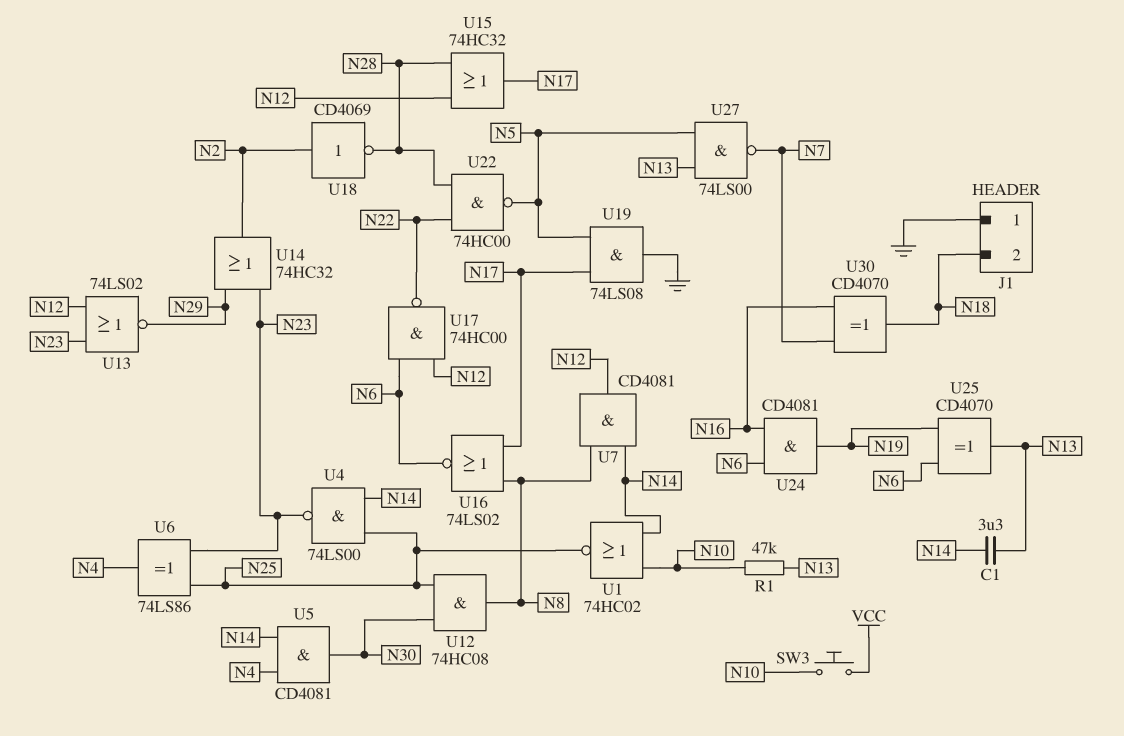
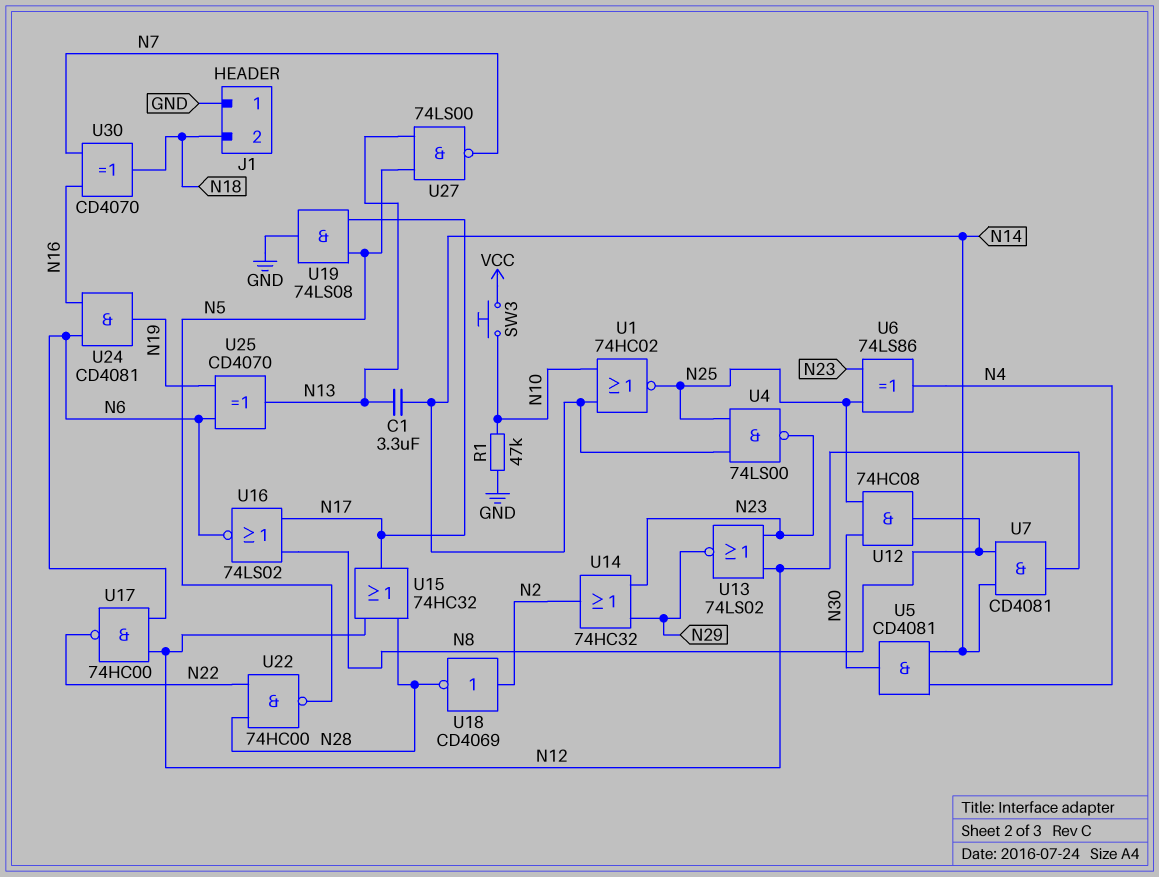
R1: 47k (N10, N13) -> 47k (GND, N10)

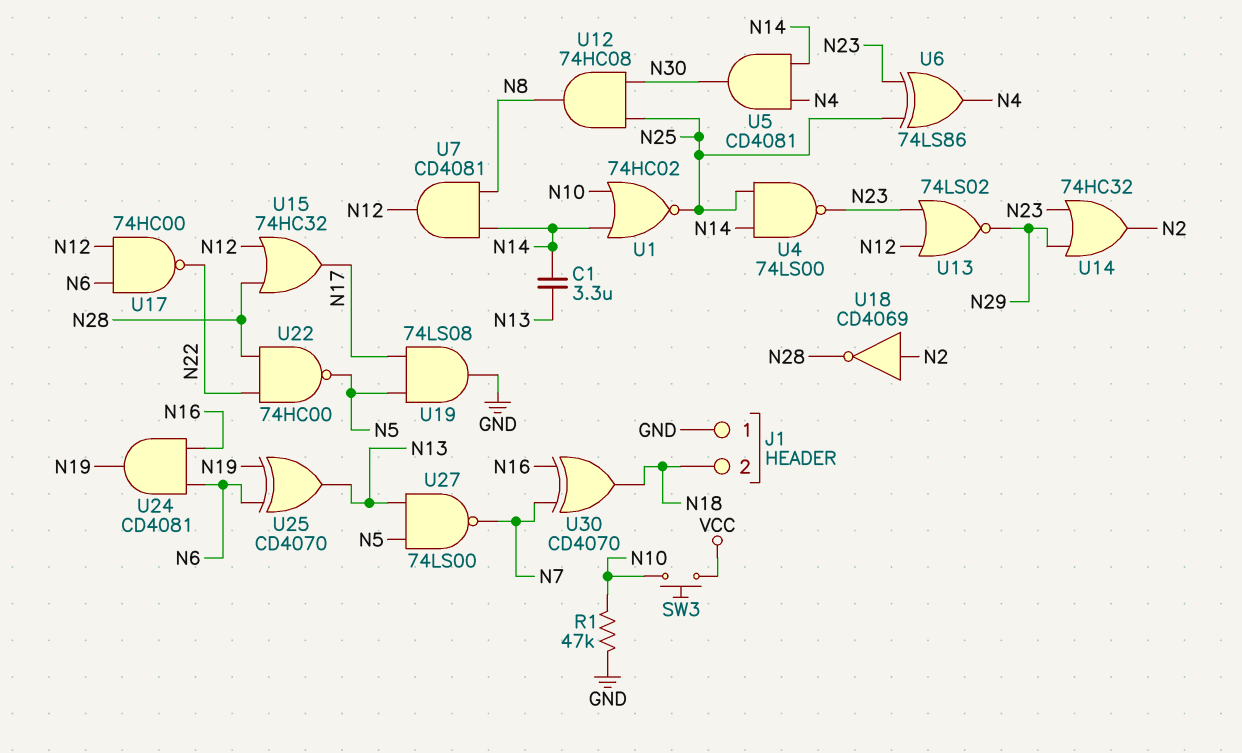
U16: NOR 74LS02 (in N8, in N17, out N6) -> none

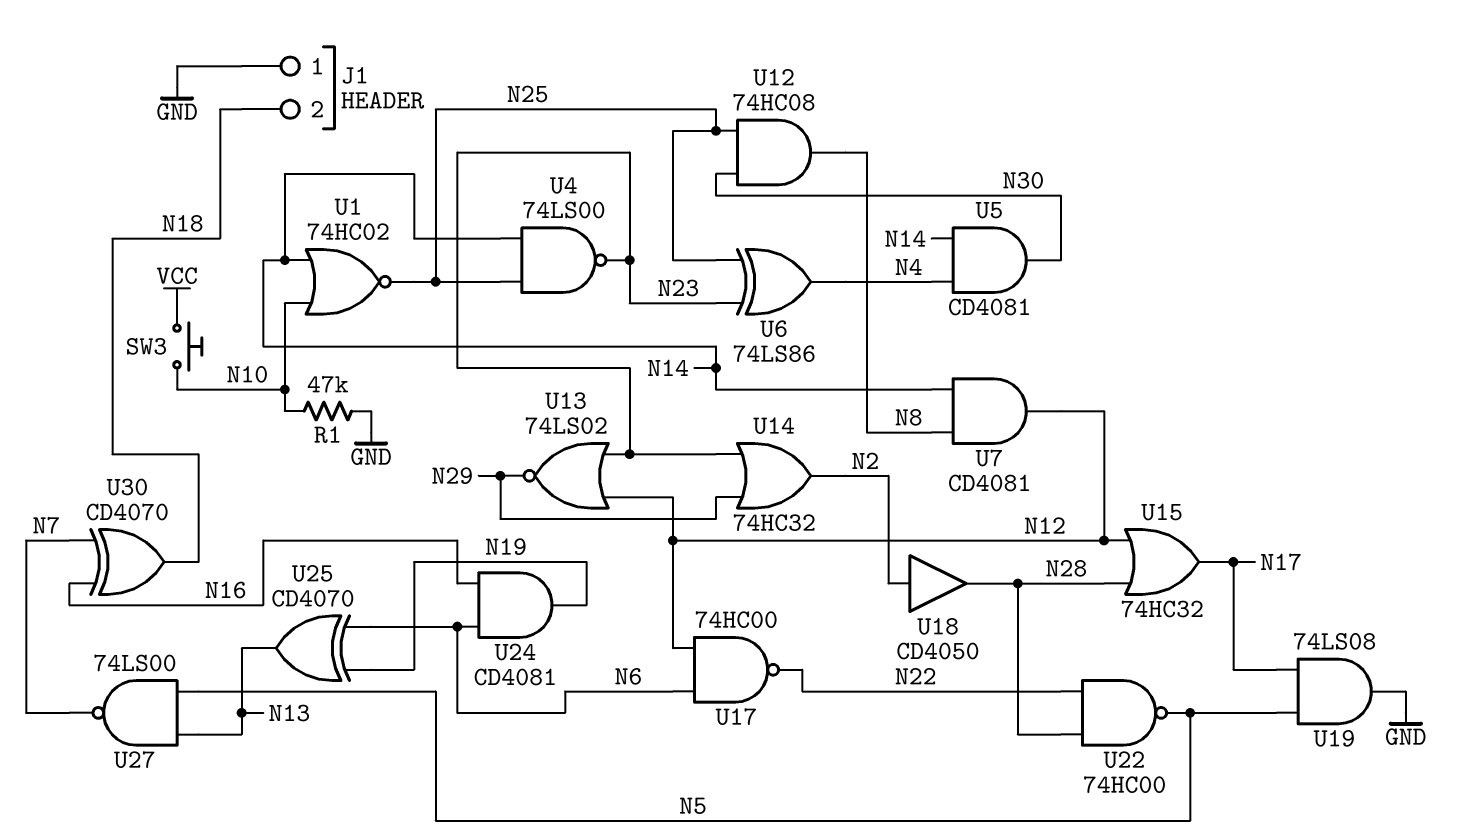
C1: 3.3uF (N13, N14) -> none
U18: NOT CD4069 (in N2, out N28) -> buffer CD4050 (in N2, out N28)

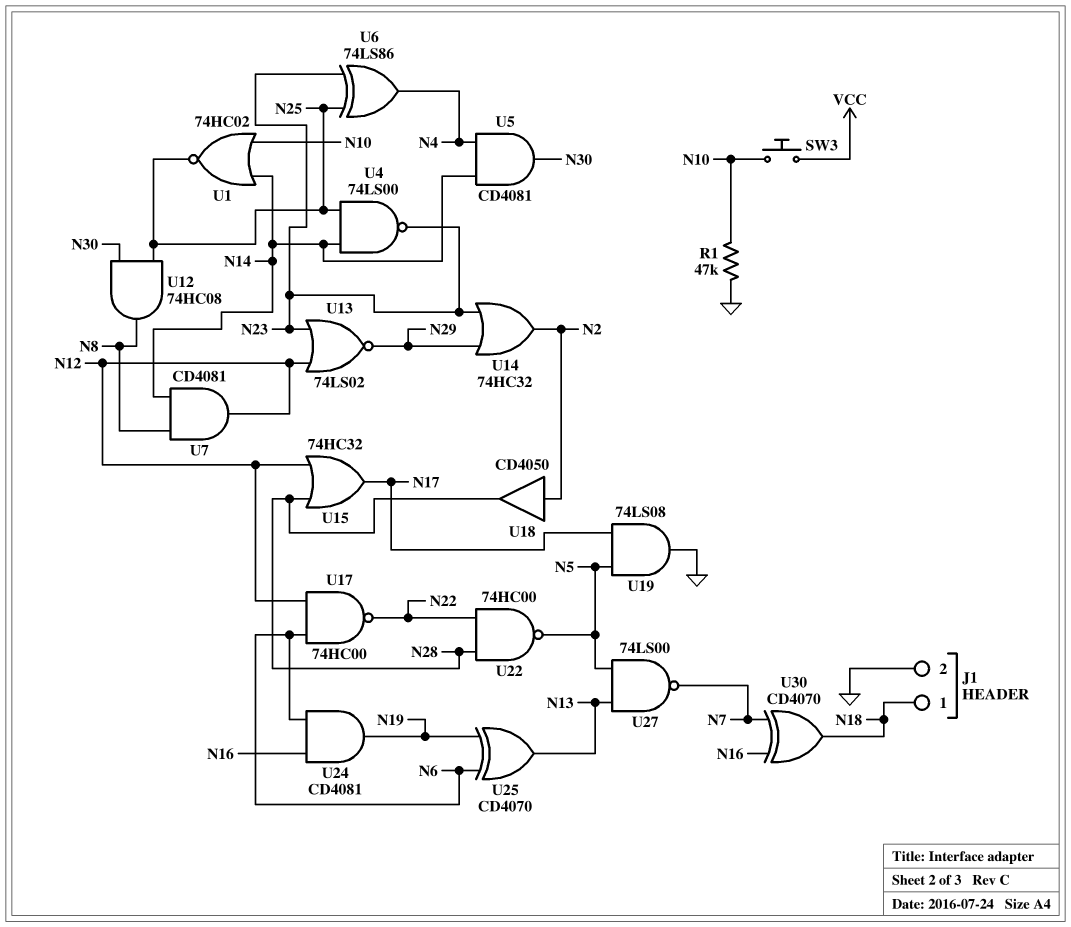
J1 pin 1: GND -> N18
J1 pin 2: N18 -> GND

